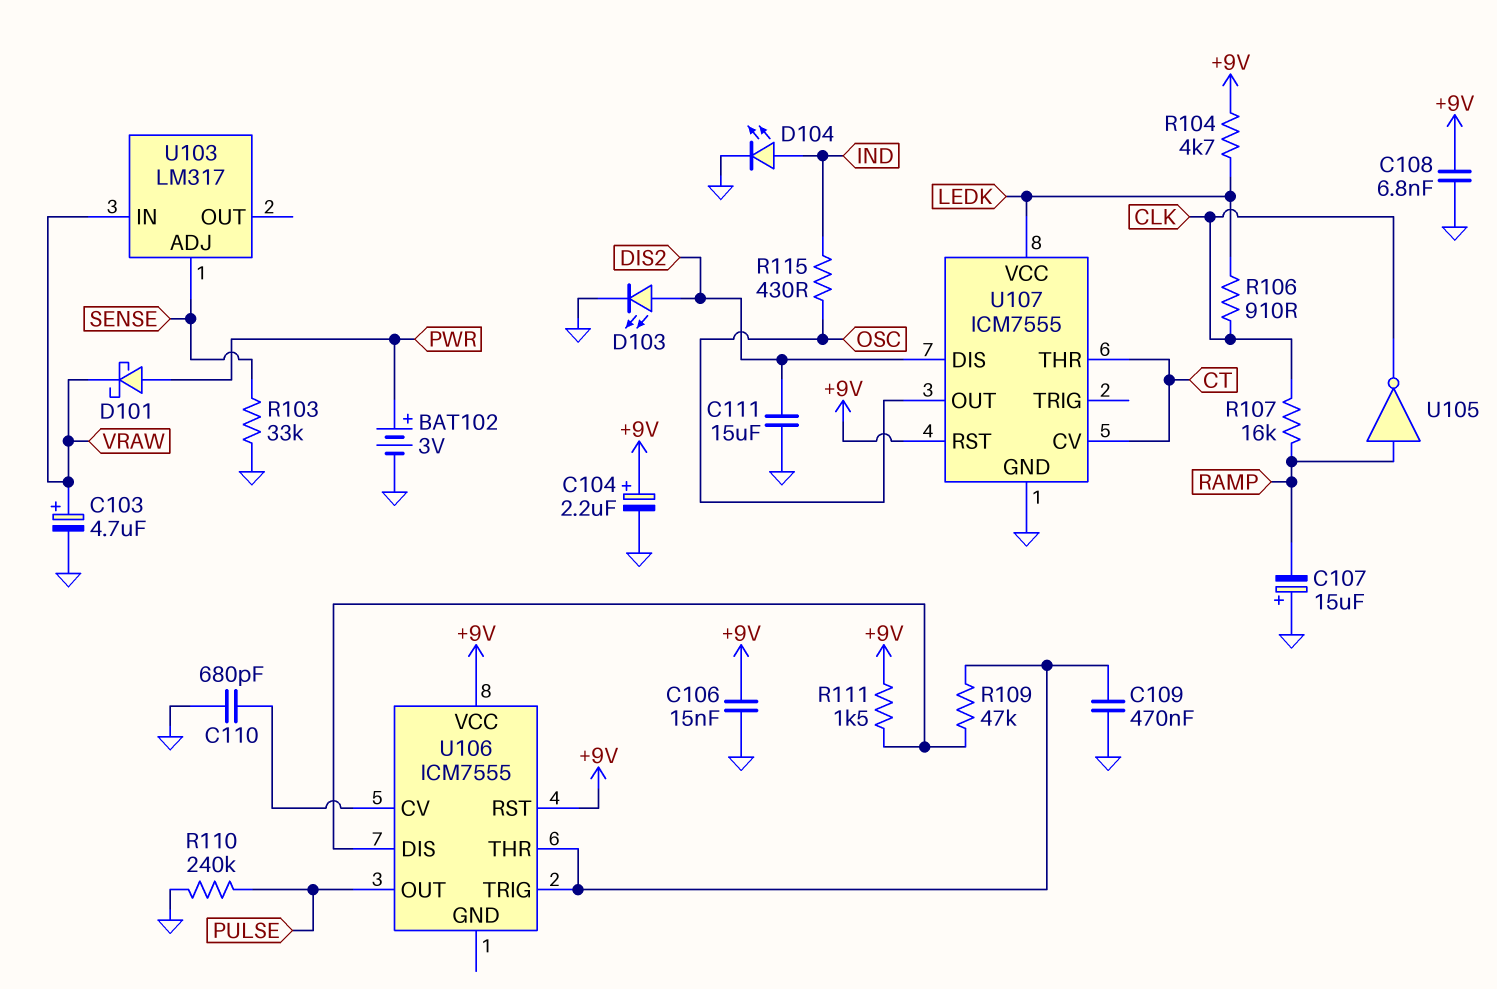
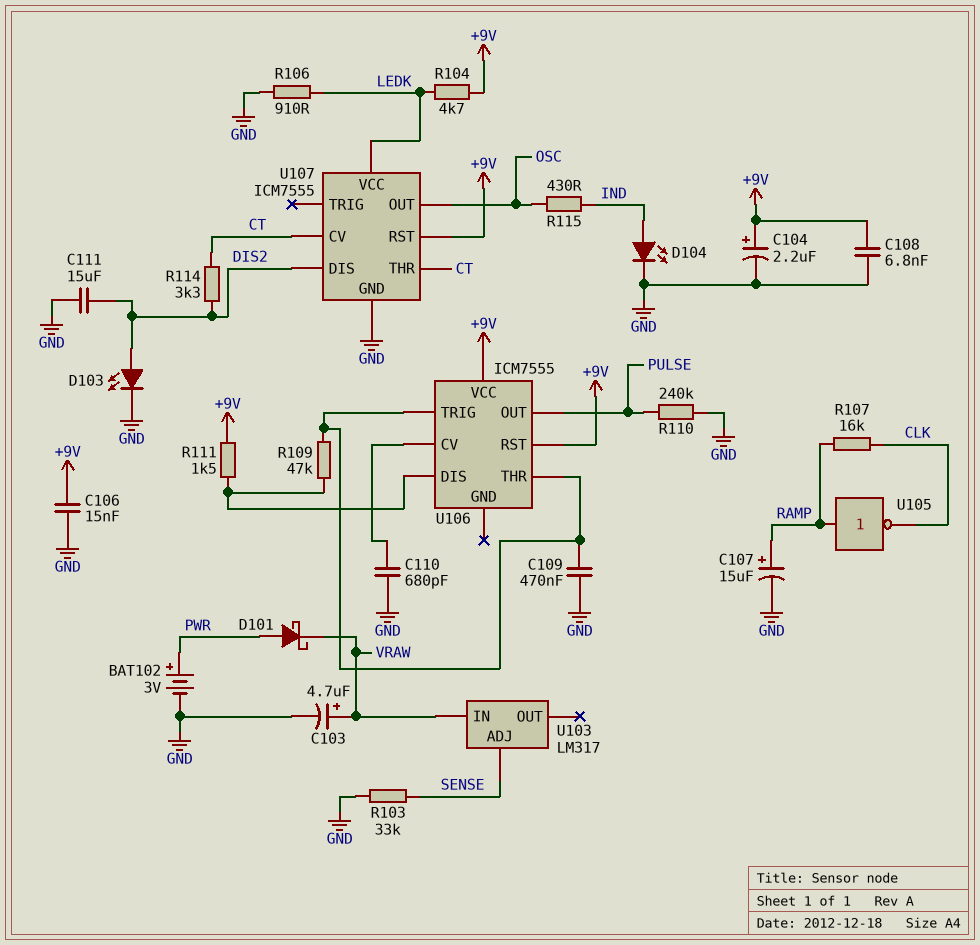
C107: 15uF (plus GND, minus RAMP) -> 15uF (plus RAMP, minus GND)
R106: 910 (CLK, LEDK) -> 910 (GND, LEDK)
R114: none -> 3.3k (CT, DIS2)

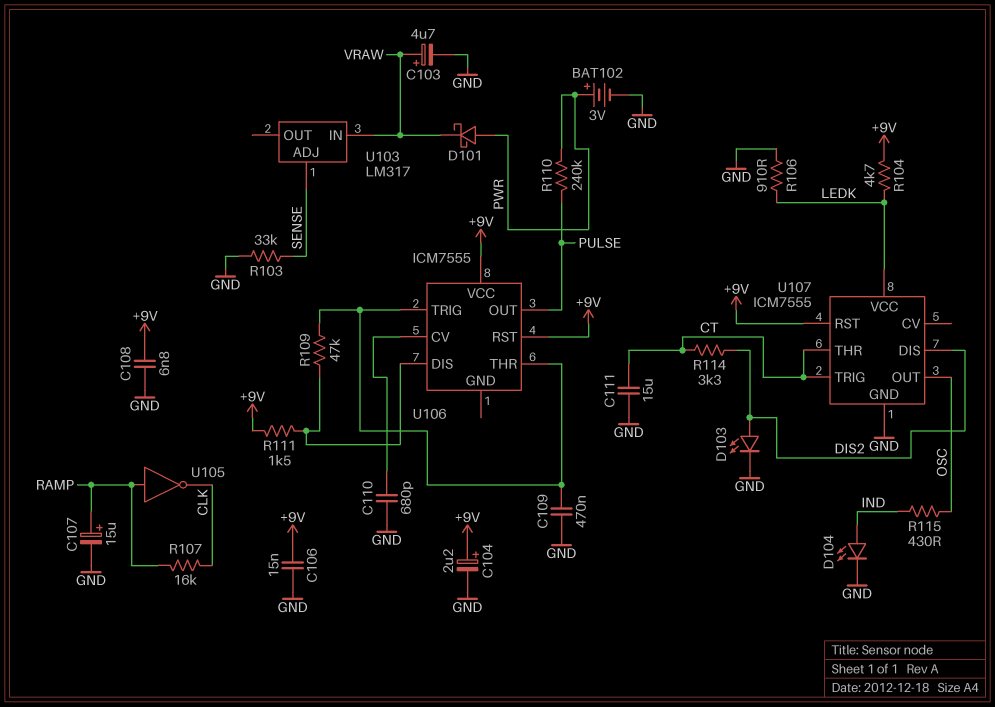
C111: 15uF (DIS2, GND) -> 15uF (CT, GND)
R110: 240k (GND, PULSE) -> 240k (PULSE, PWR)
U107 pin CV: CT -> none
U107 pin TRIG: none -> CT

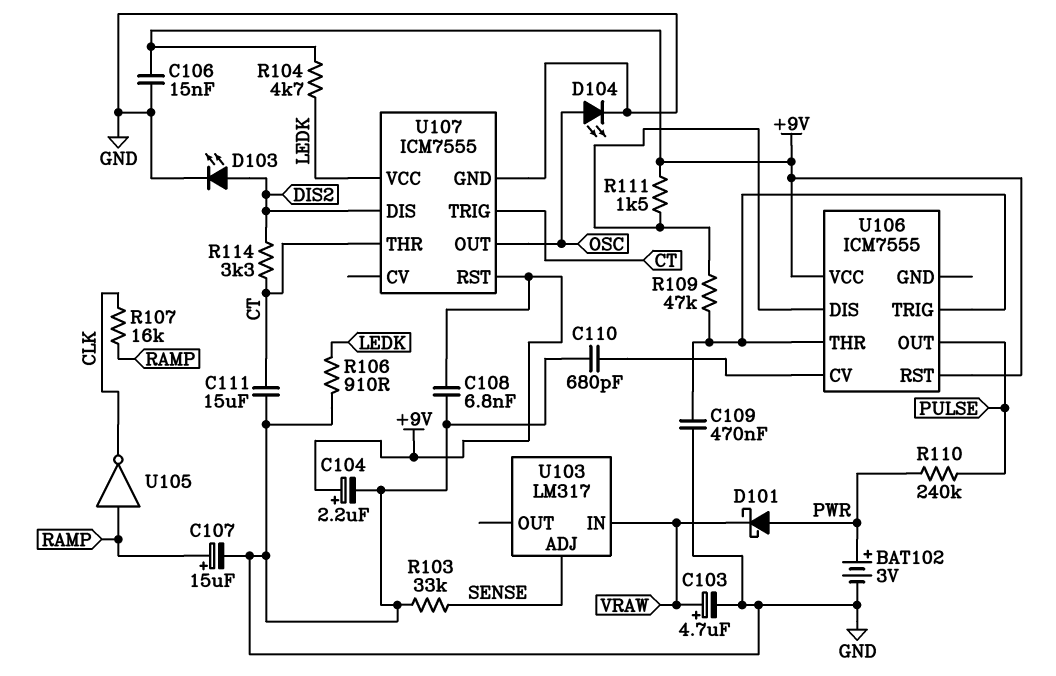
D104: LED (A IND, K GND) -> LED (A OSC, K GND)
R115: 430 (IND, OSC) -> none

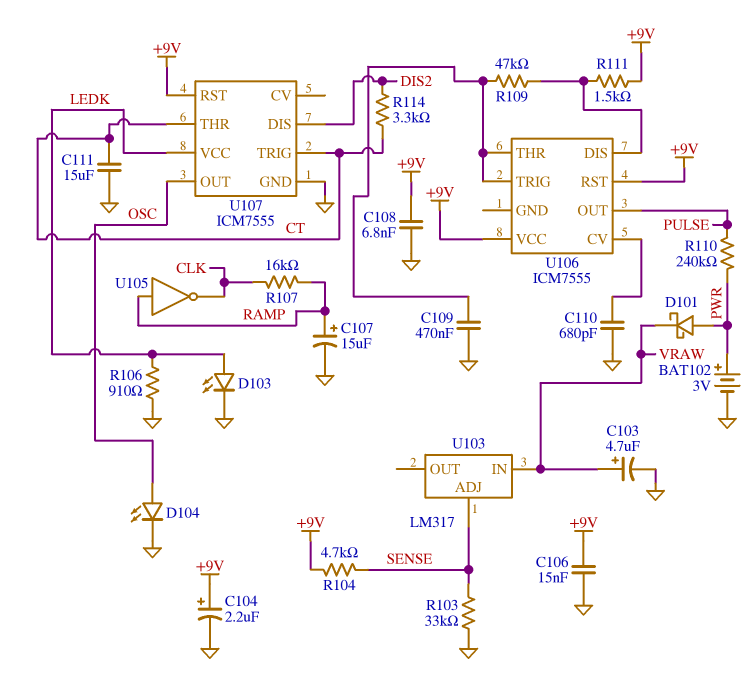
D103: LED (A DIS2, K GND) -> LED (A LEDK, K GND)
R104: 4.7k (+9V, LEDK) -> 4.7k (+9V, SENSE)

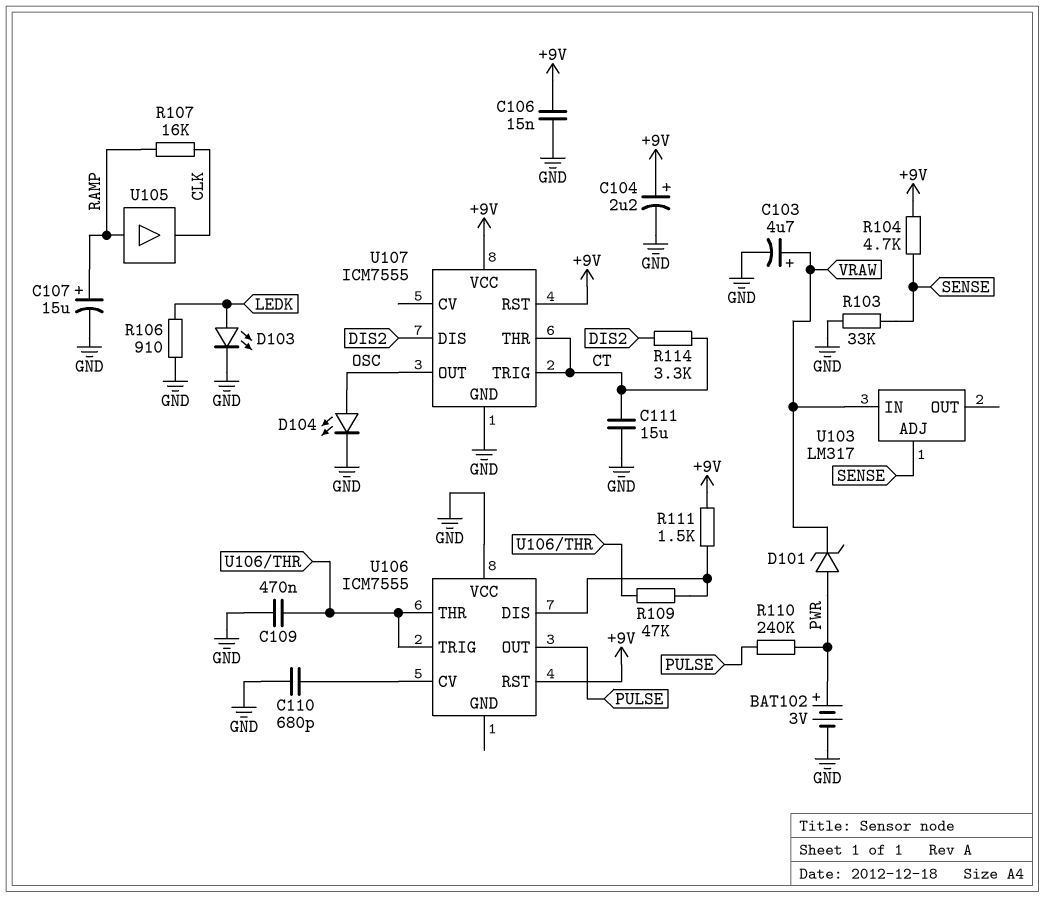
C108: 6.8nF (+9V, GND) -> none
D101: schottky (A PWR, K VRAW) -> zener (A PWR, K VRAW)
U105: NOT (in RAMP, out CLK) -> buffer (in RAMP, out CLK)
U106 pin VCC: +9V -> GND
U107 pin VCC: LEDK -> +9V

